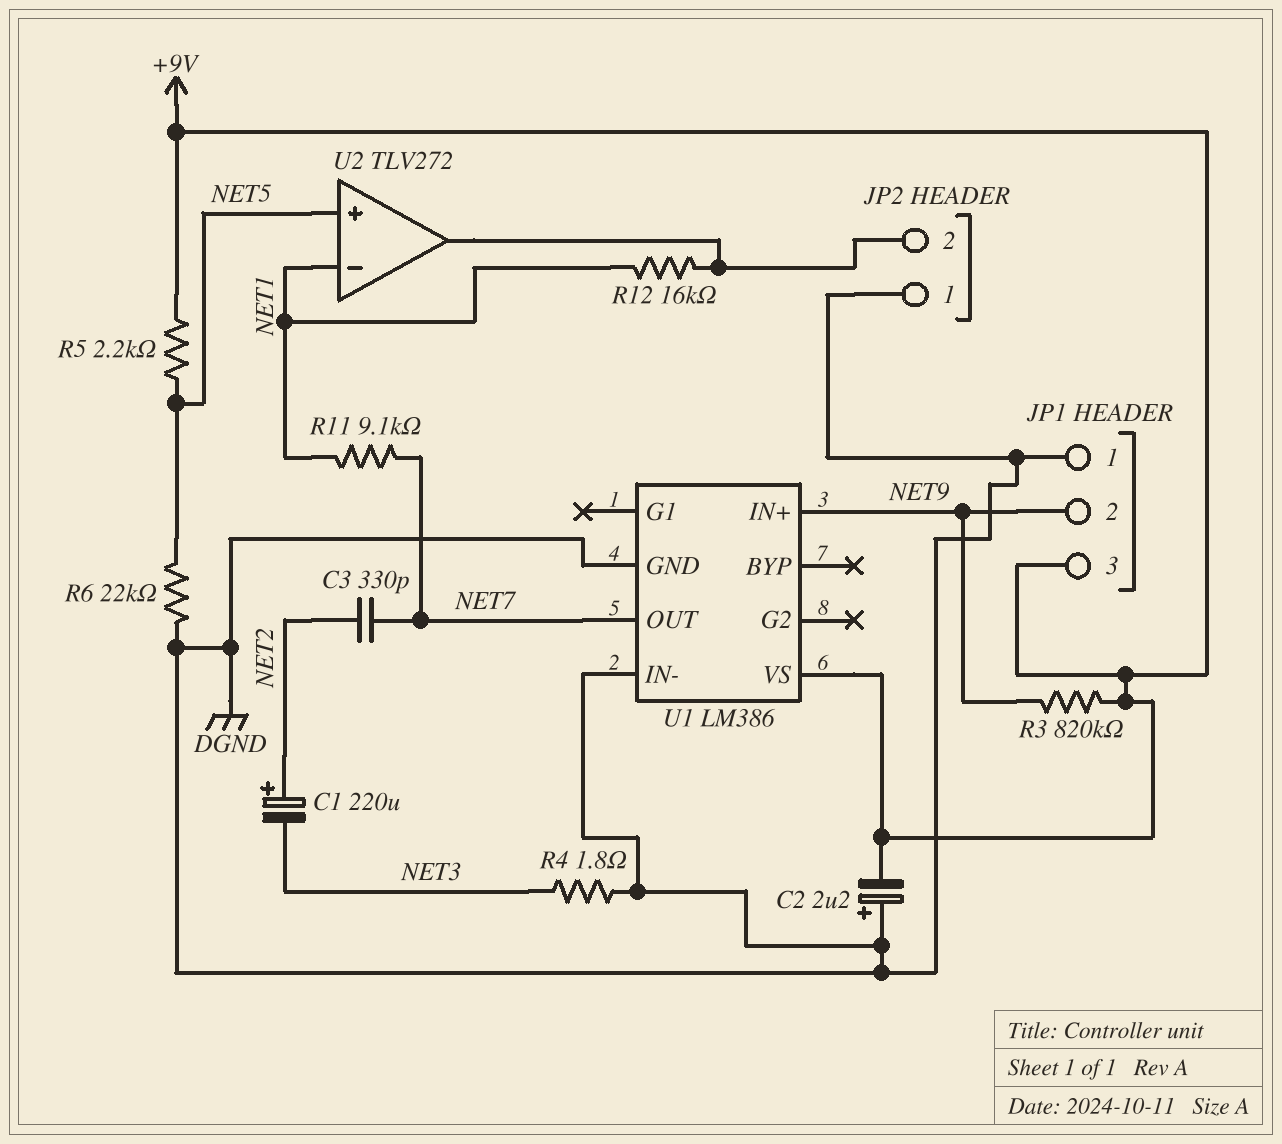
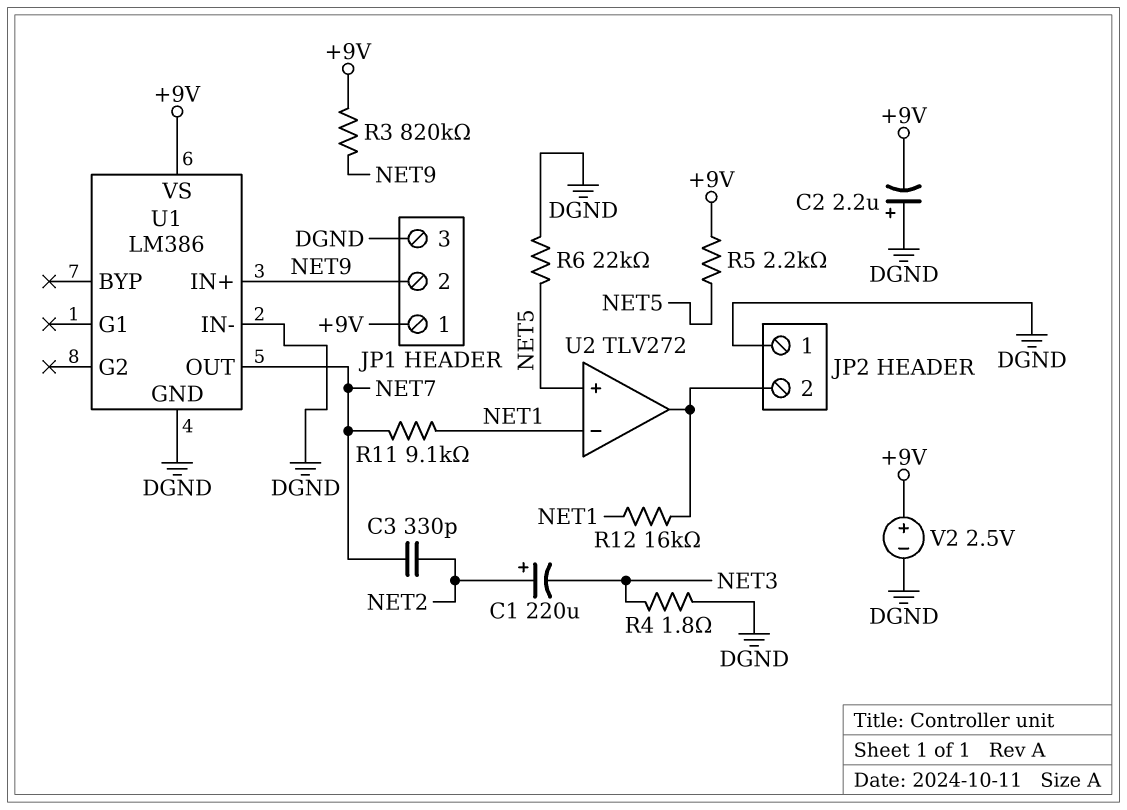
JP1 pin 1: DGND -> +9V
JP1 pin 3: +9V -> DGND
V2: none -> 2.5V (plus +9V, minus DGND)

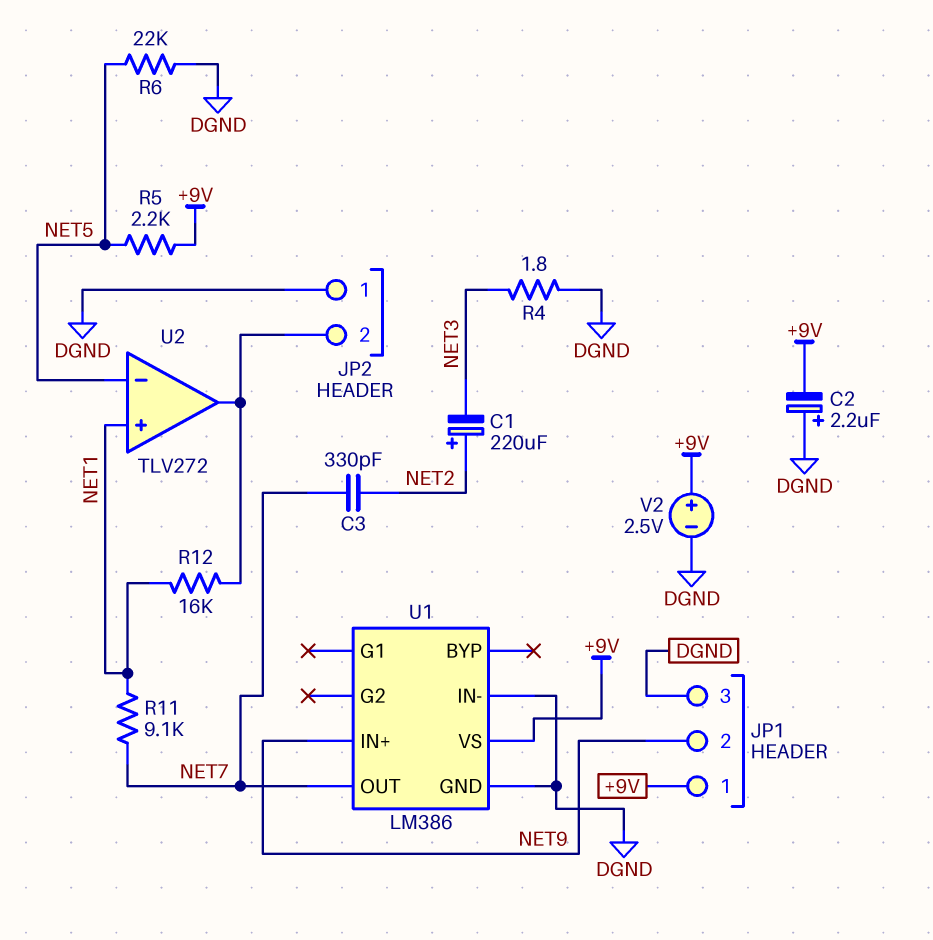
R3: 820k (+9V, NET9) -> none
U2 pin in+: NET5 -> NET1
U2 pin in-: NET1 -> NET5

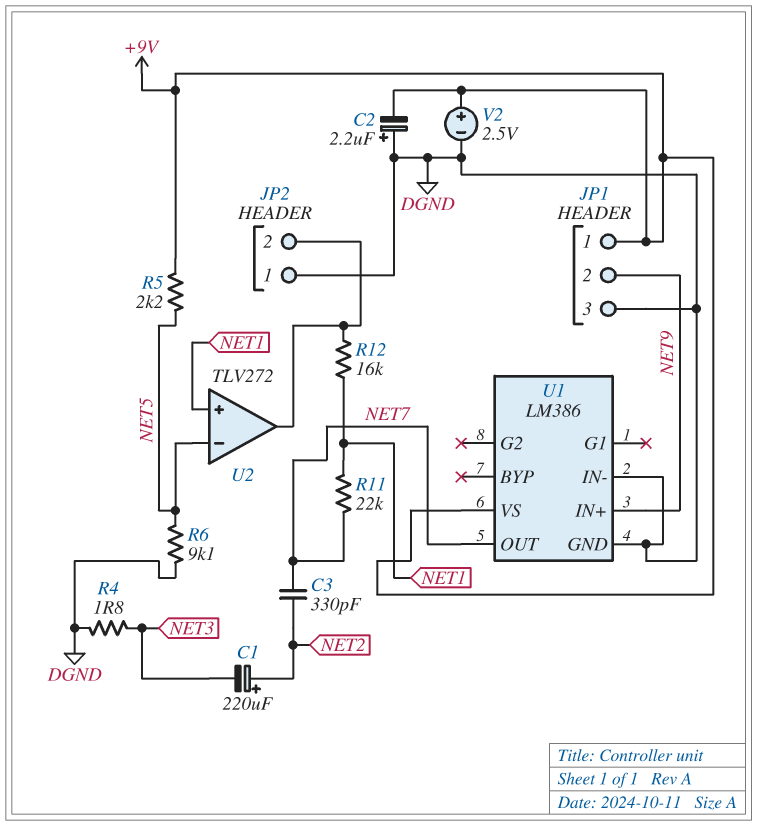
R6: 22k (DGND, NET5) -> 9.1k (DGND, NET5)
R11: 9.1k (NET1, NET7) -> 22k (NET1, NET7)

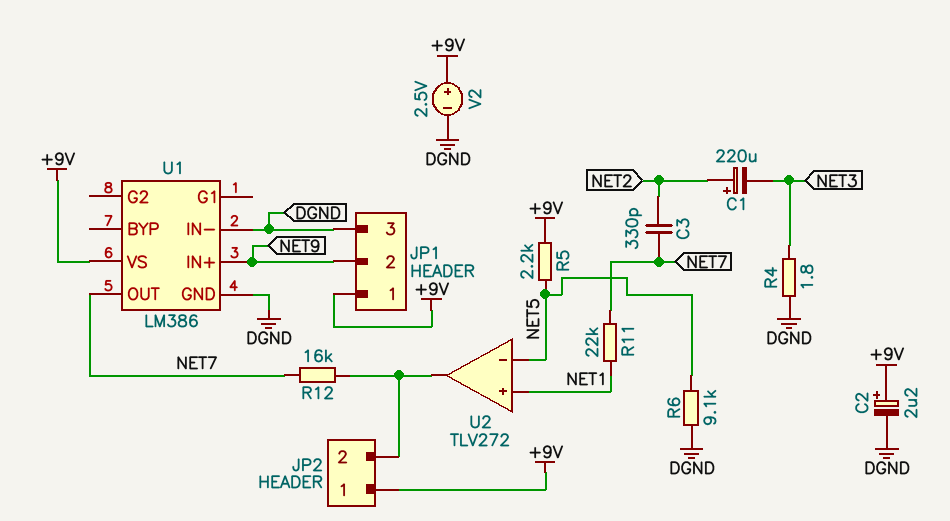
C2: 2.2uF (plus DGND, minus +9V) -> 2.2uF (plus +9V, minus DGND)
JP2 pin 1: DGND -> +9V
R12: 16k (JP2/2, NET1) -> 16k (JP2/2, NET7)

